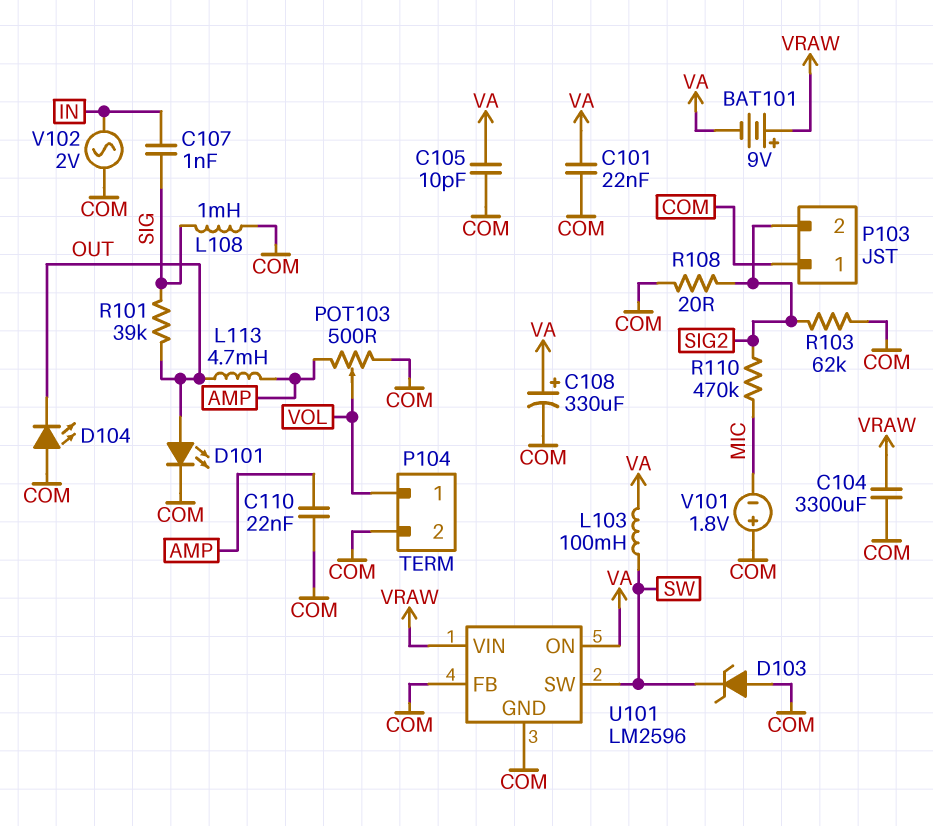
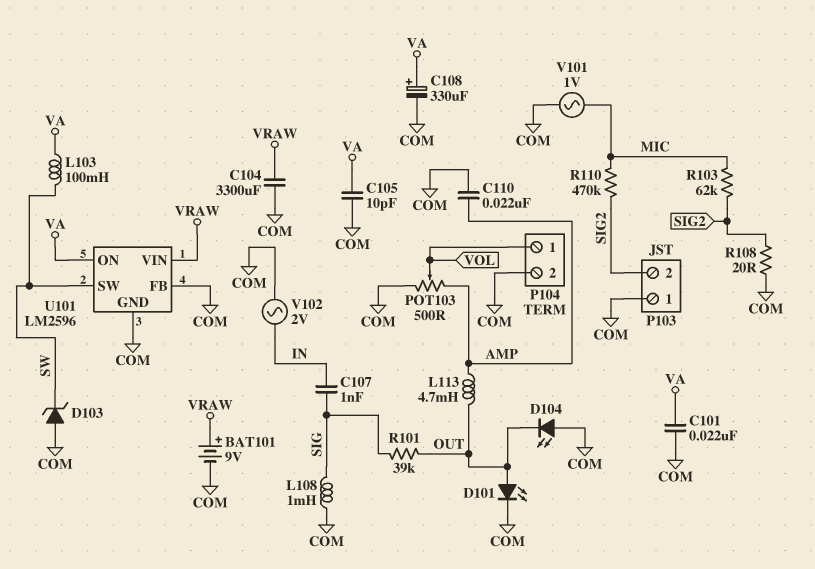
BAT101: 9V (plus VRAW, minus VA) -> 9V (plus VRAW, minus COM)
R103: 62k (COM, SIG2) -> 62k (MIC, SIG2)
V101: 1.8V (plus COM, minus MIC) -> AC 1V (COM, MIC)

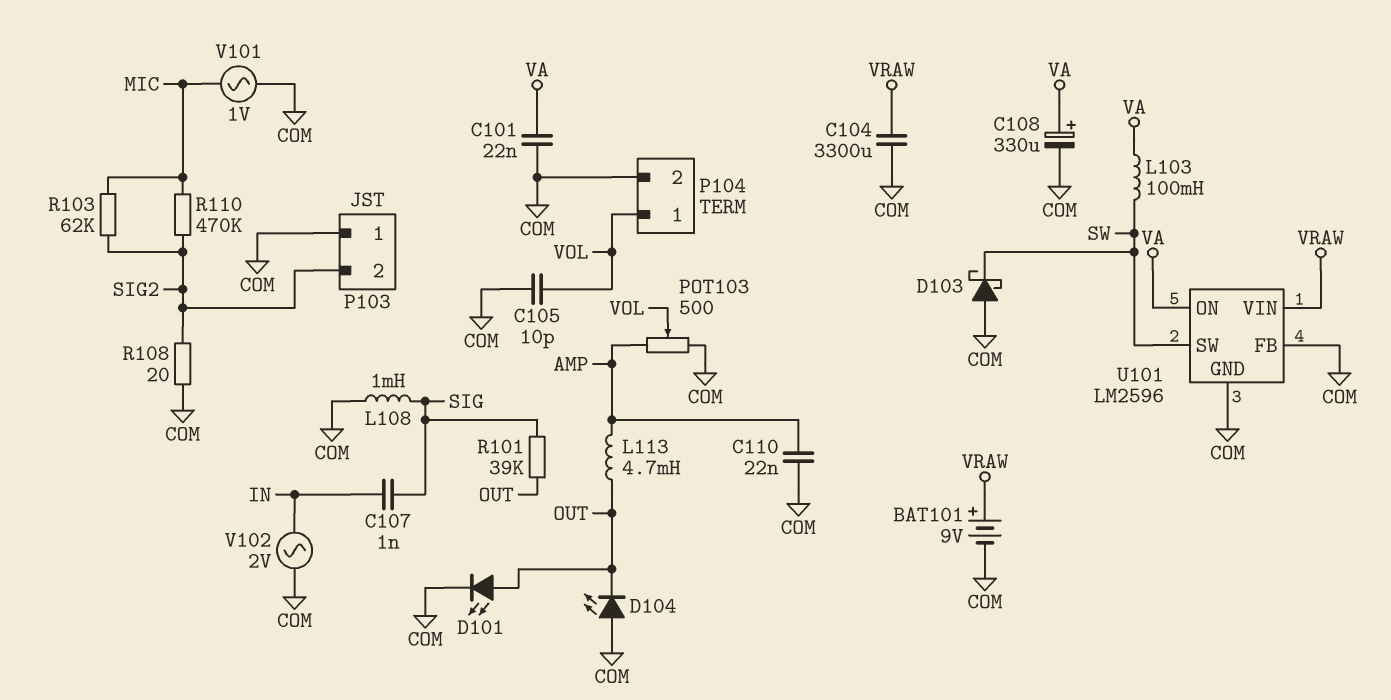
C105: 10pF (COM, VA) -> 10pF (COM, VOL)
D103: zener (A COM, K SW) -> schottky (A COM, K SW)

